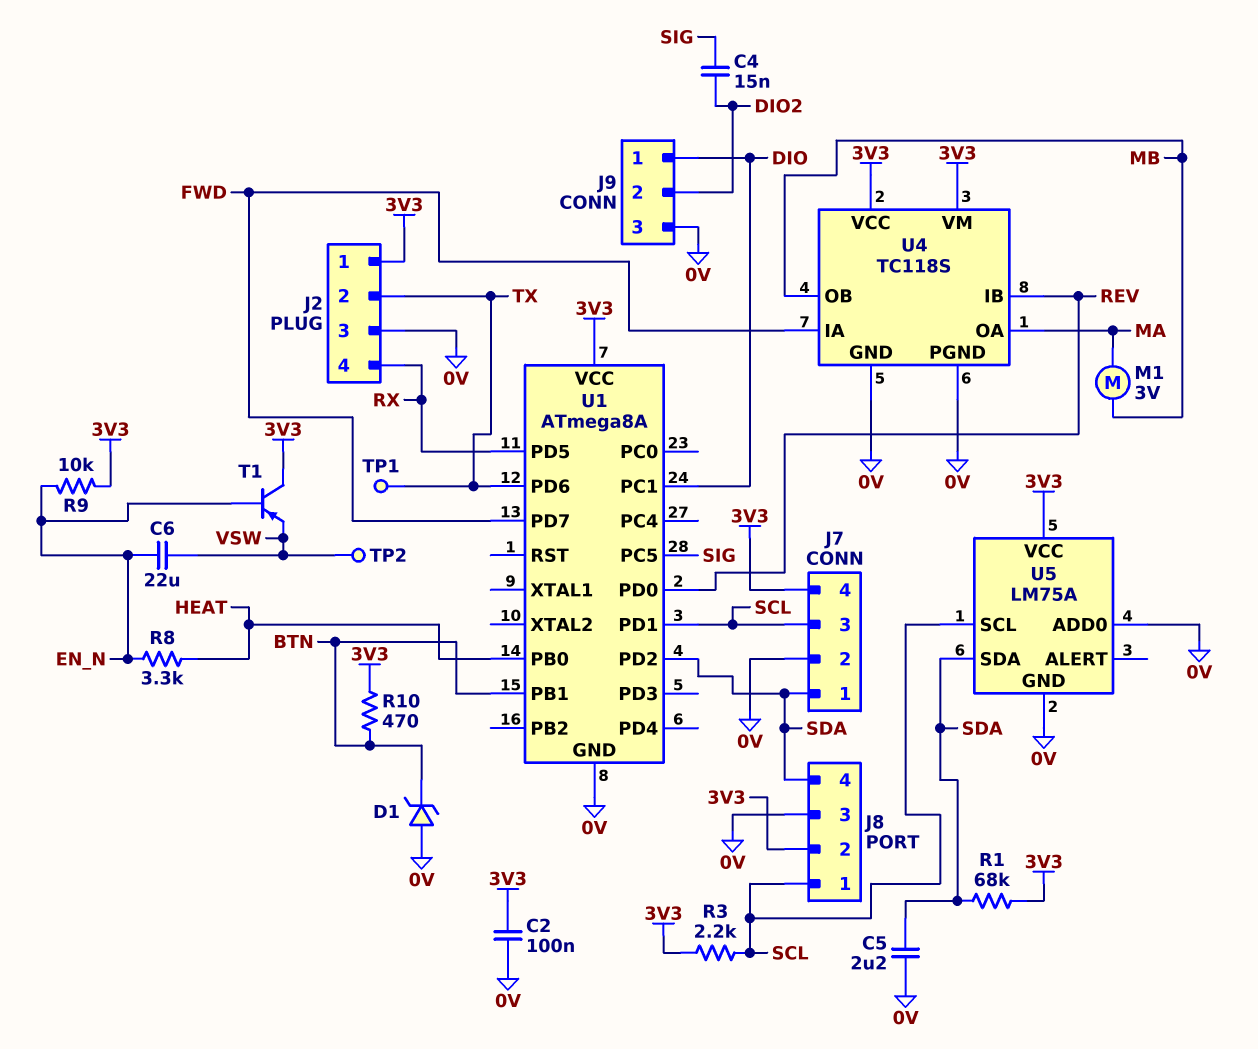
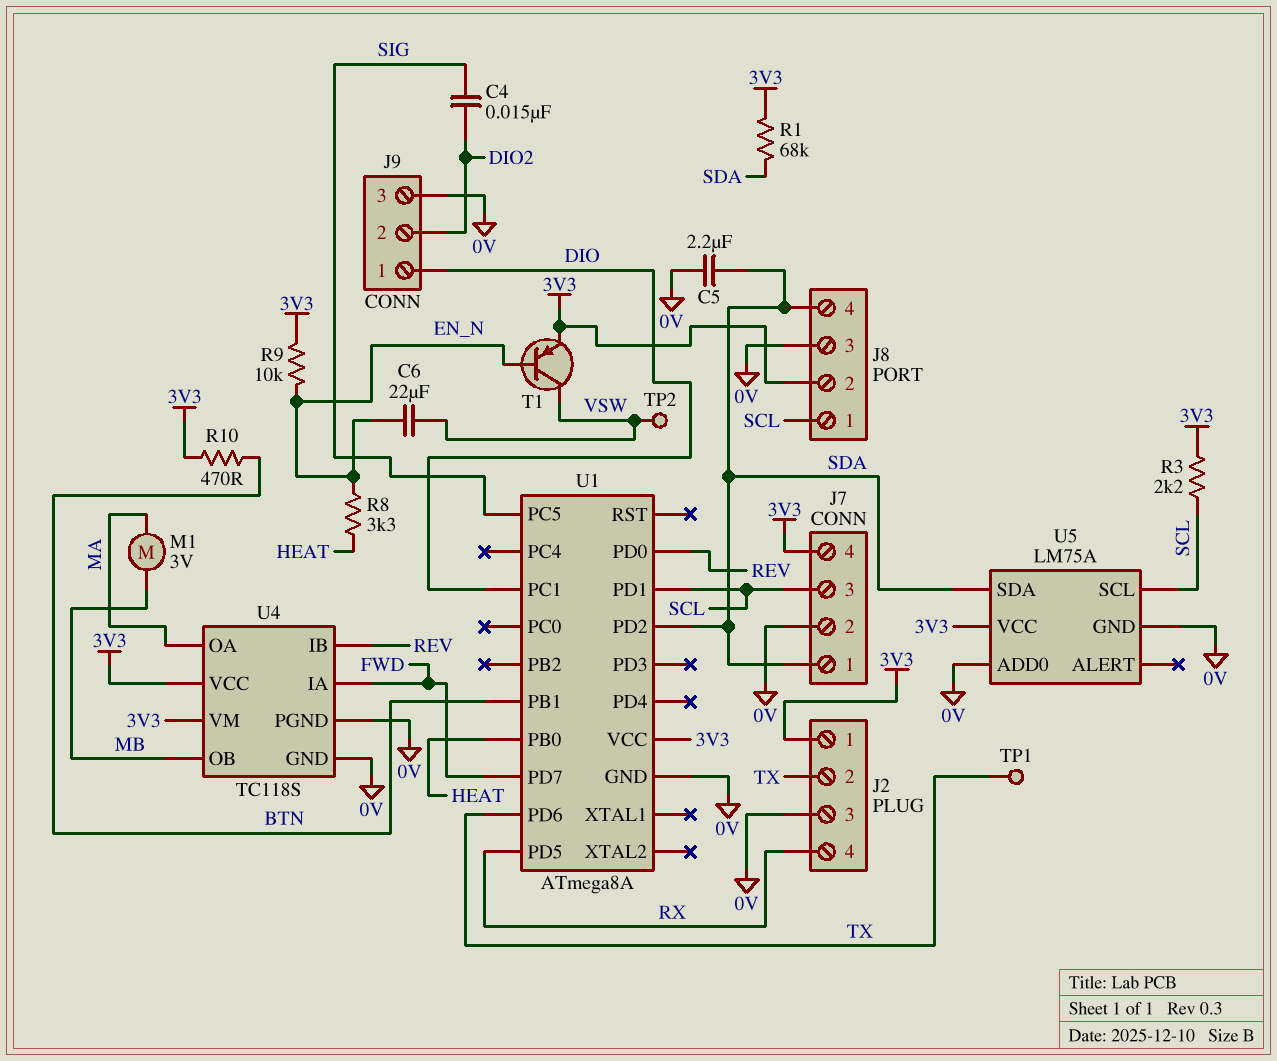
C2: 100nF (0V, 3V3) -> none
D1: zener (A 0V, K BTN) -> none
T1: PNP (B EN_N, C 3V3, E VSW) -> PNP (B EN_N, C VSW, E 3V3)

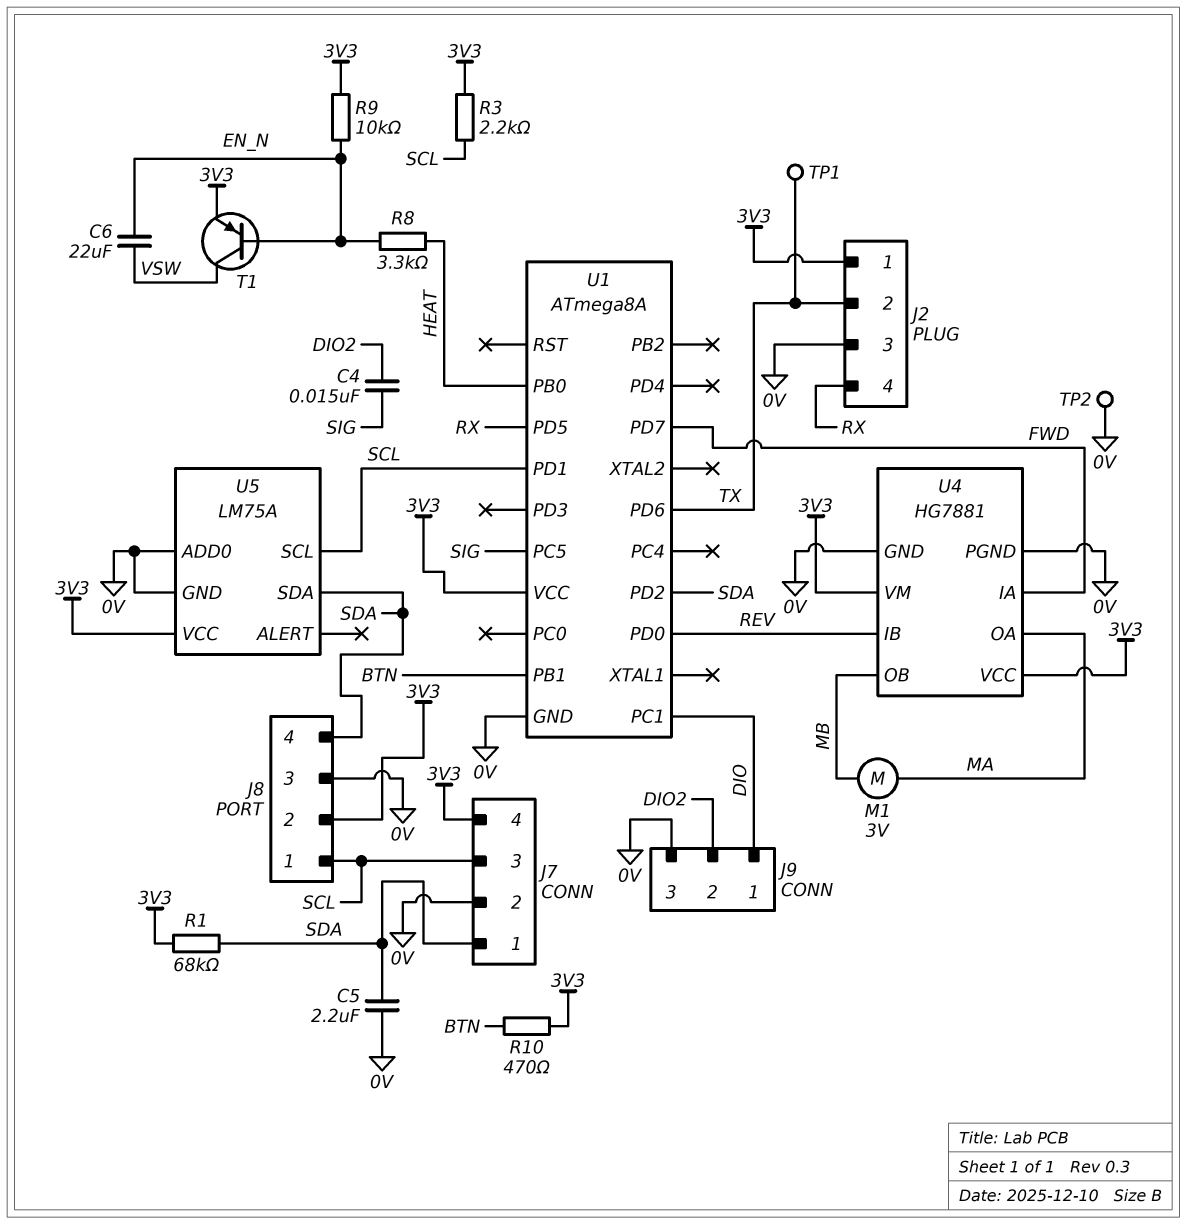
TP2: test point (VSW) -> test point (0V)
U4: TC118S -> HG7881

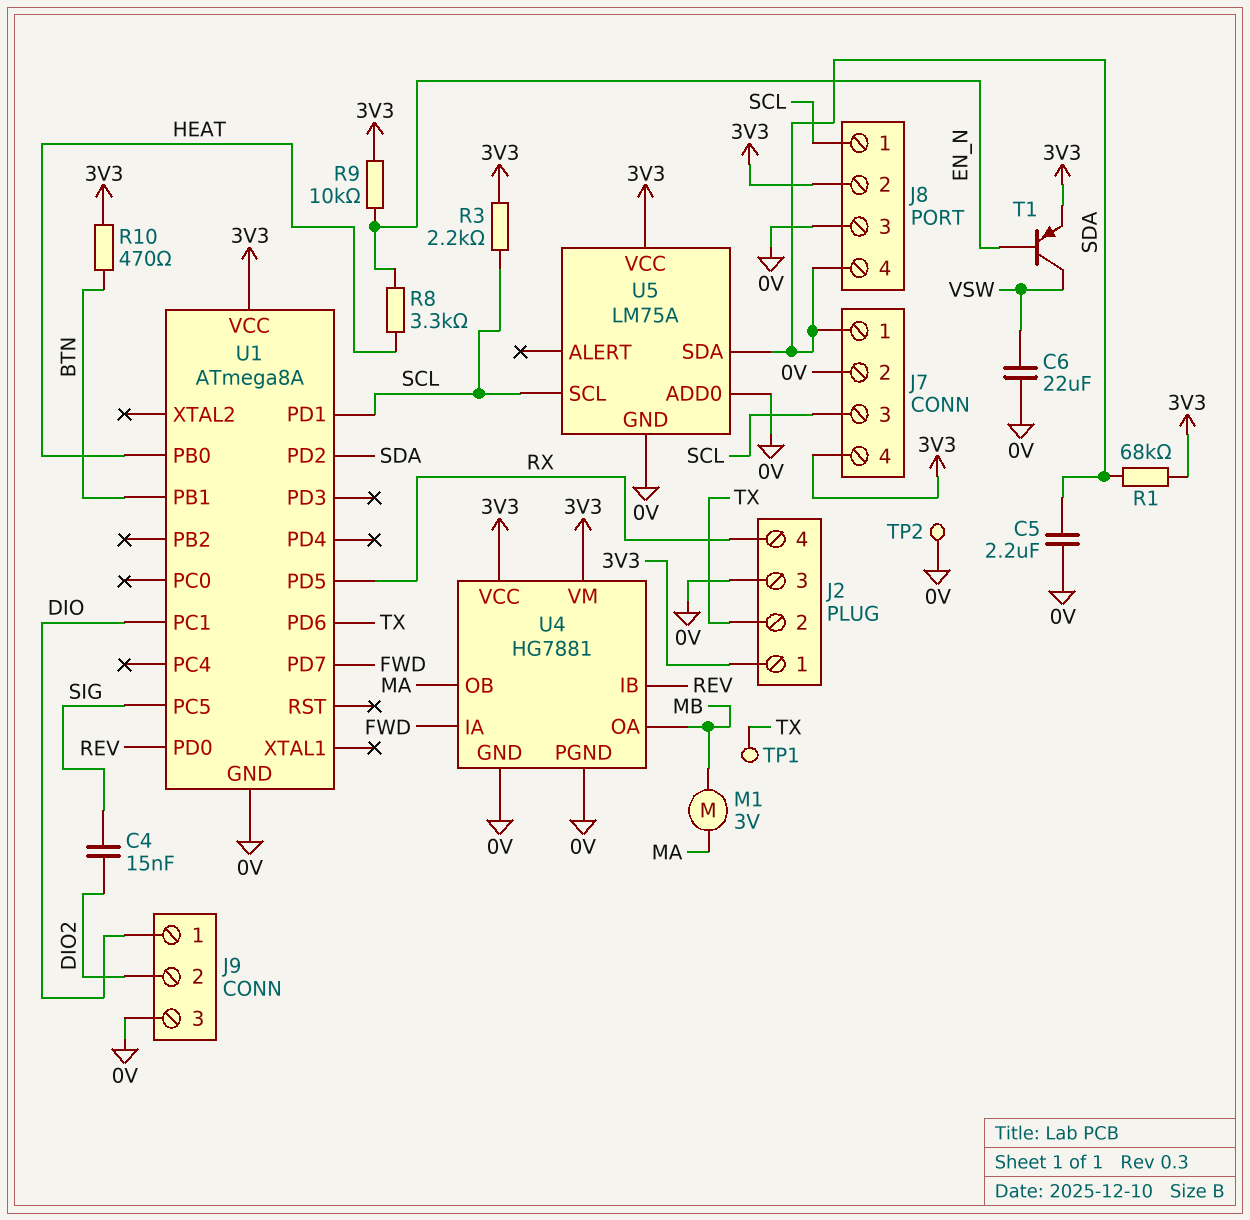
C6: 22uF (EN_N, VSW) -> 22uF (0V, VSW)
U4 pin OA: MA -> MB
U4 pin OB: MB -> MA

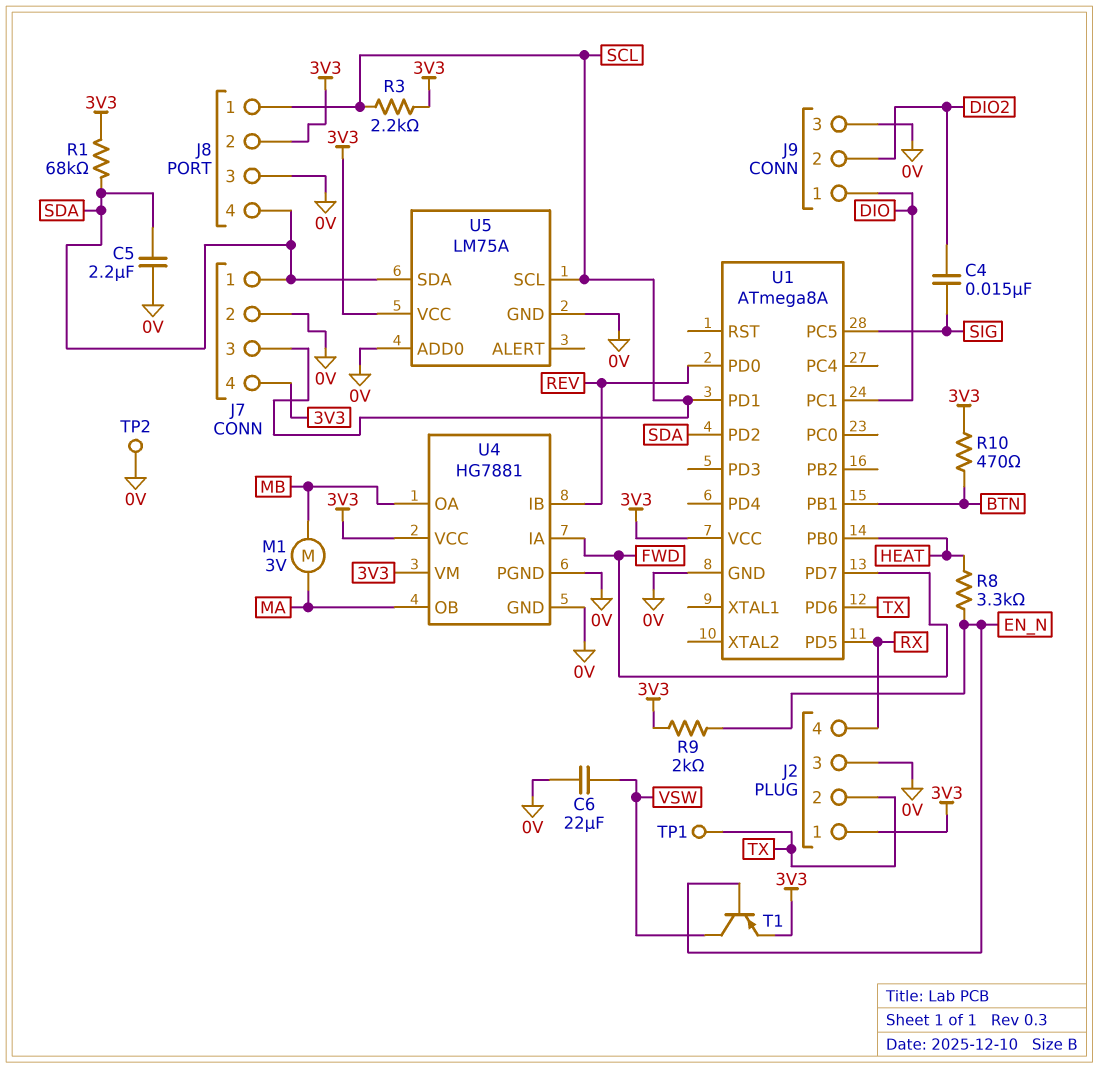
R9: 10k (3V3, EN_N) -> 2k (3V3, EN_N)

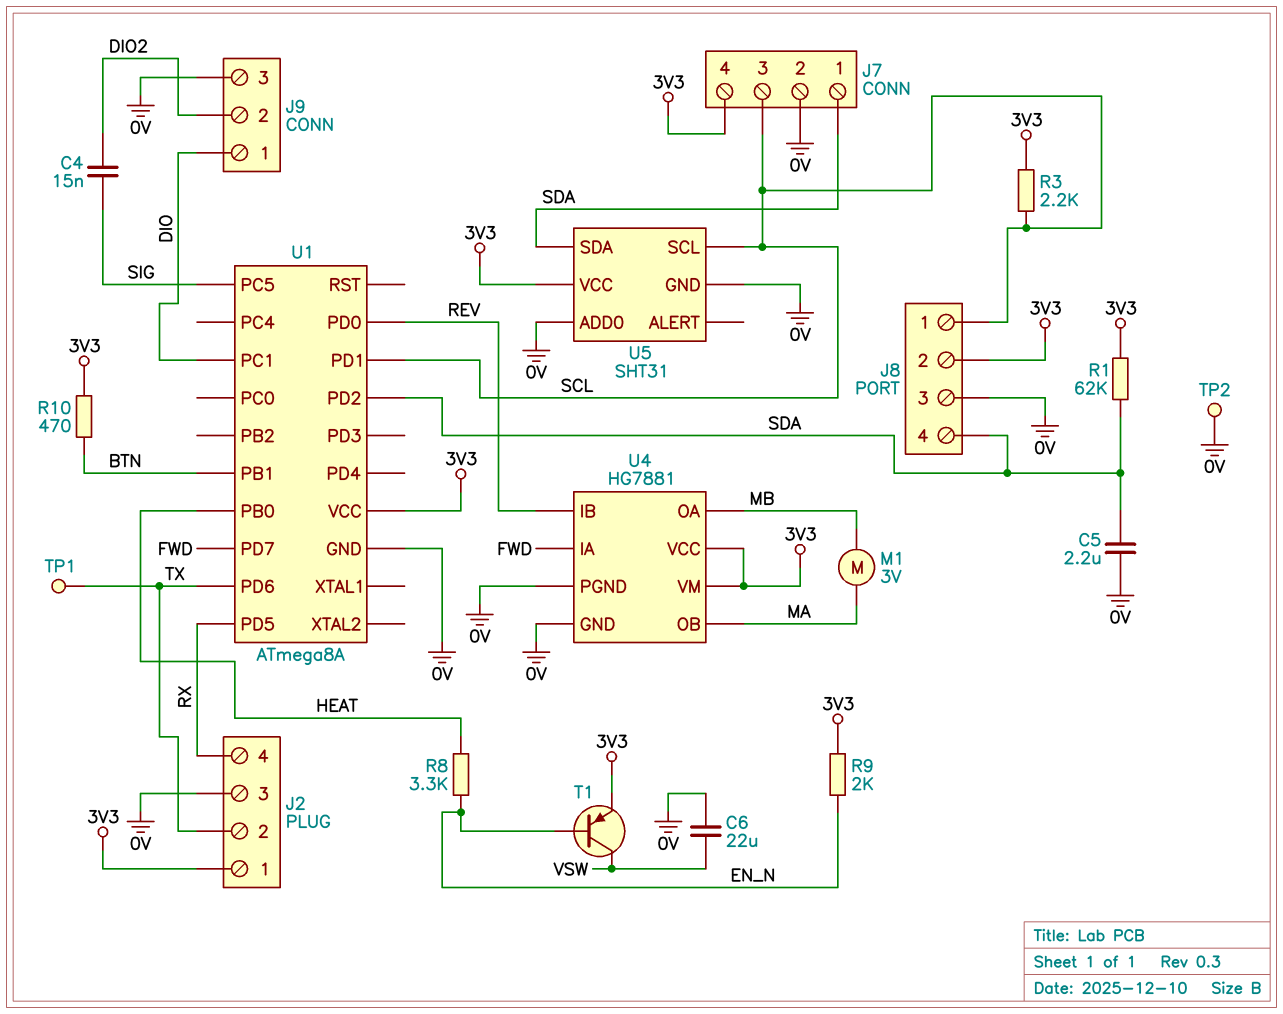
R1: 68k (3V3, SDA) -> 62k (3V3, SDA)
U5: LM75A -> SHT31

